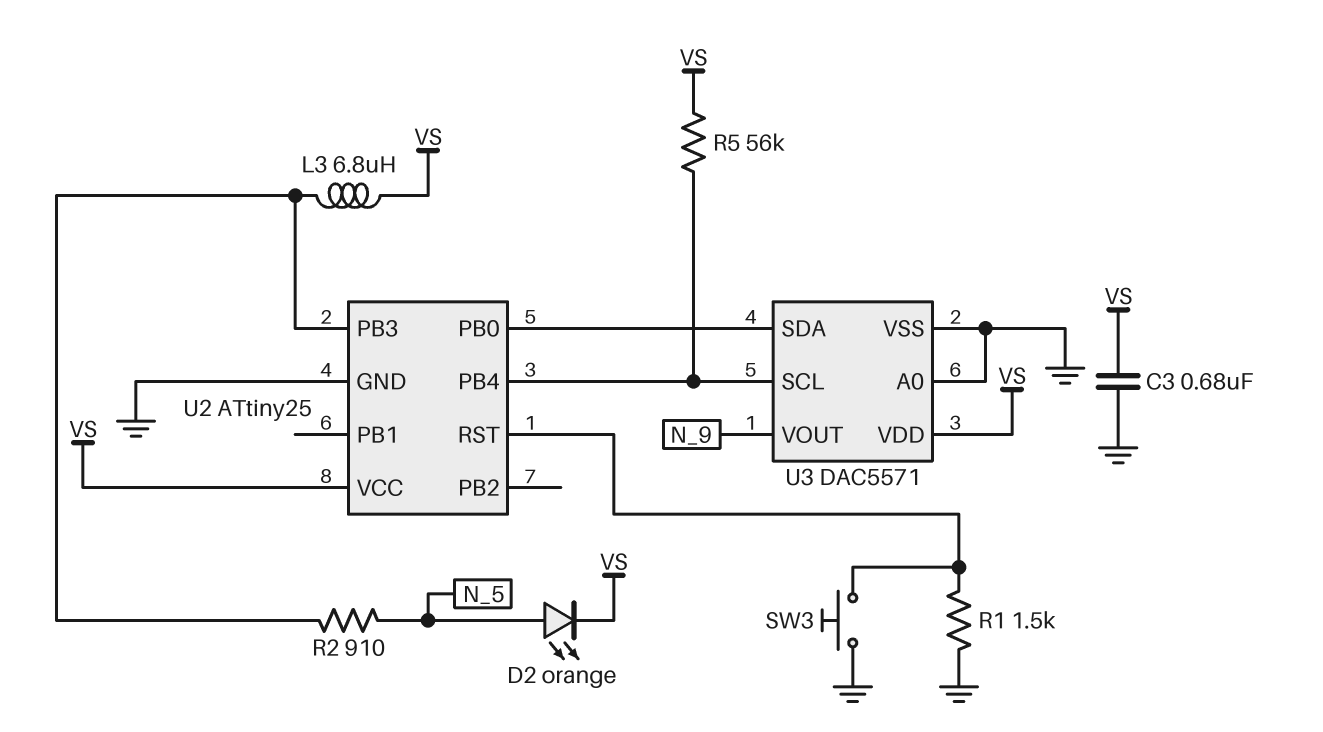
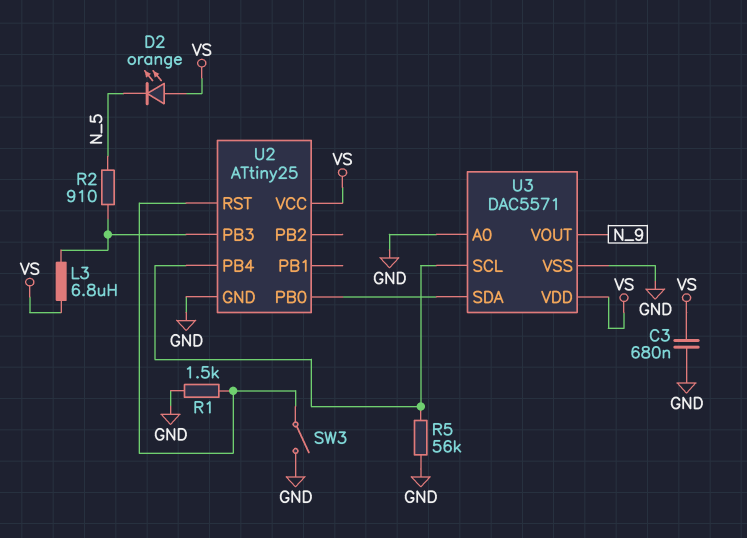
D2: LED orange (A N_5, K VS) -> LED orange (A VS, K N_5)
R5: 56k (U2/PB4, VS) -> 56k (GND, U2/PB4)
SW3: button (GND, U2/RST) -> switch (GND, U2/RST)

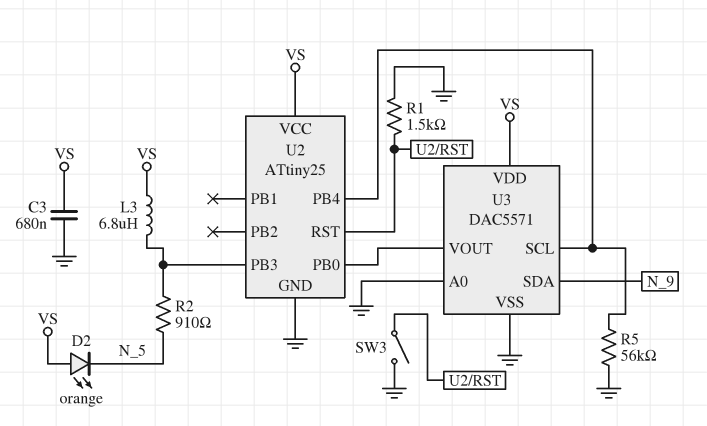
U3 pin SDA: U2/PB0 -> N_9
U3 pin VOUT: N_9 -> U2/PB0

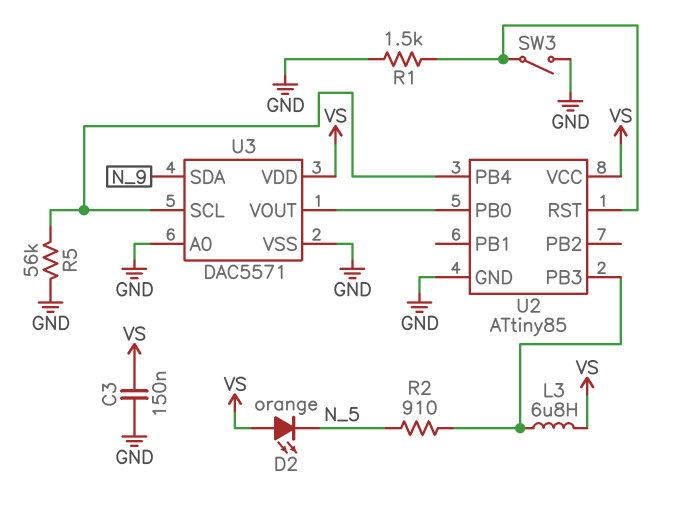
C3: 680nF (GND, VS) -> 150nF (GND, VS)
U2: ATtiny25 -> ATtiny85

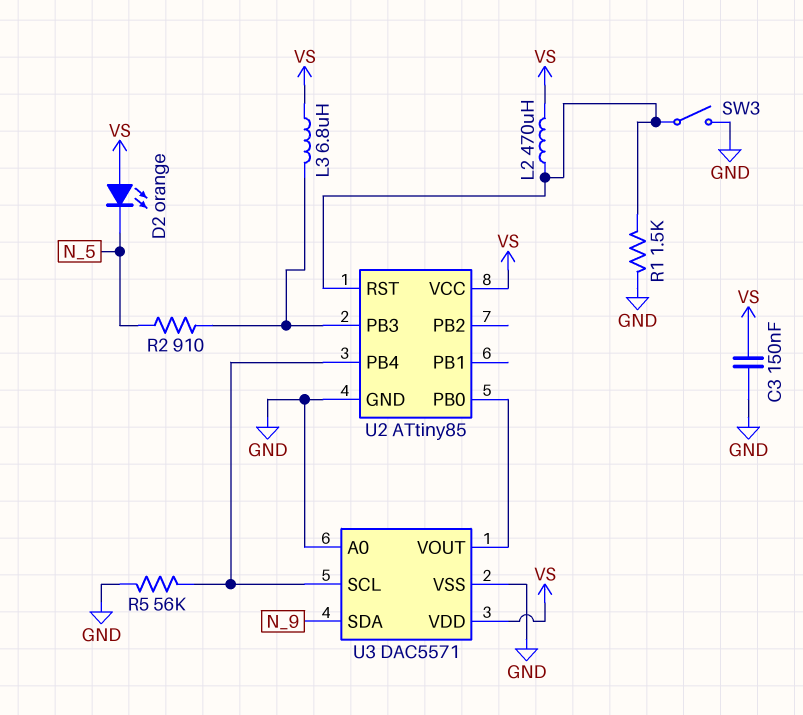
L2: none -> 470uH (U2/RST, VS)

